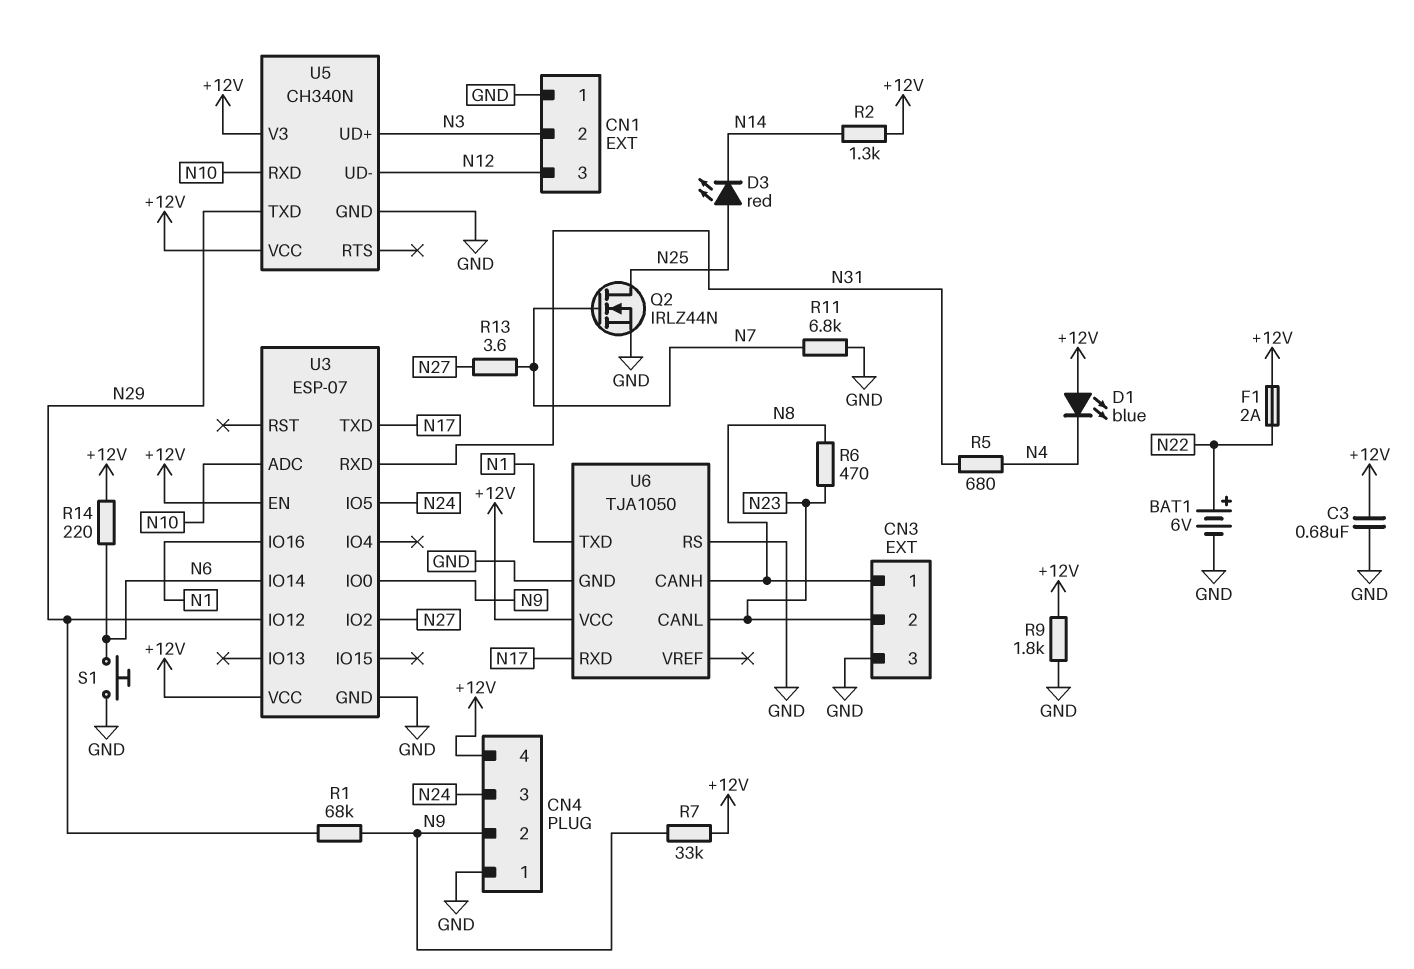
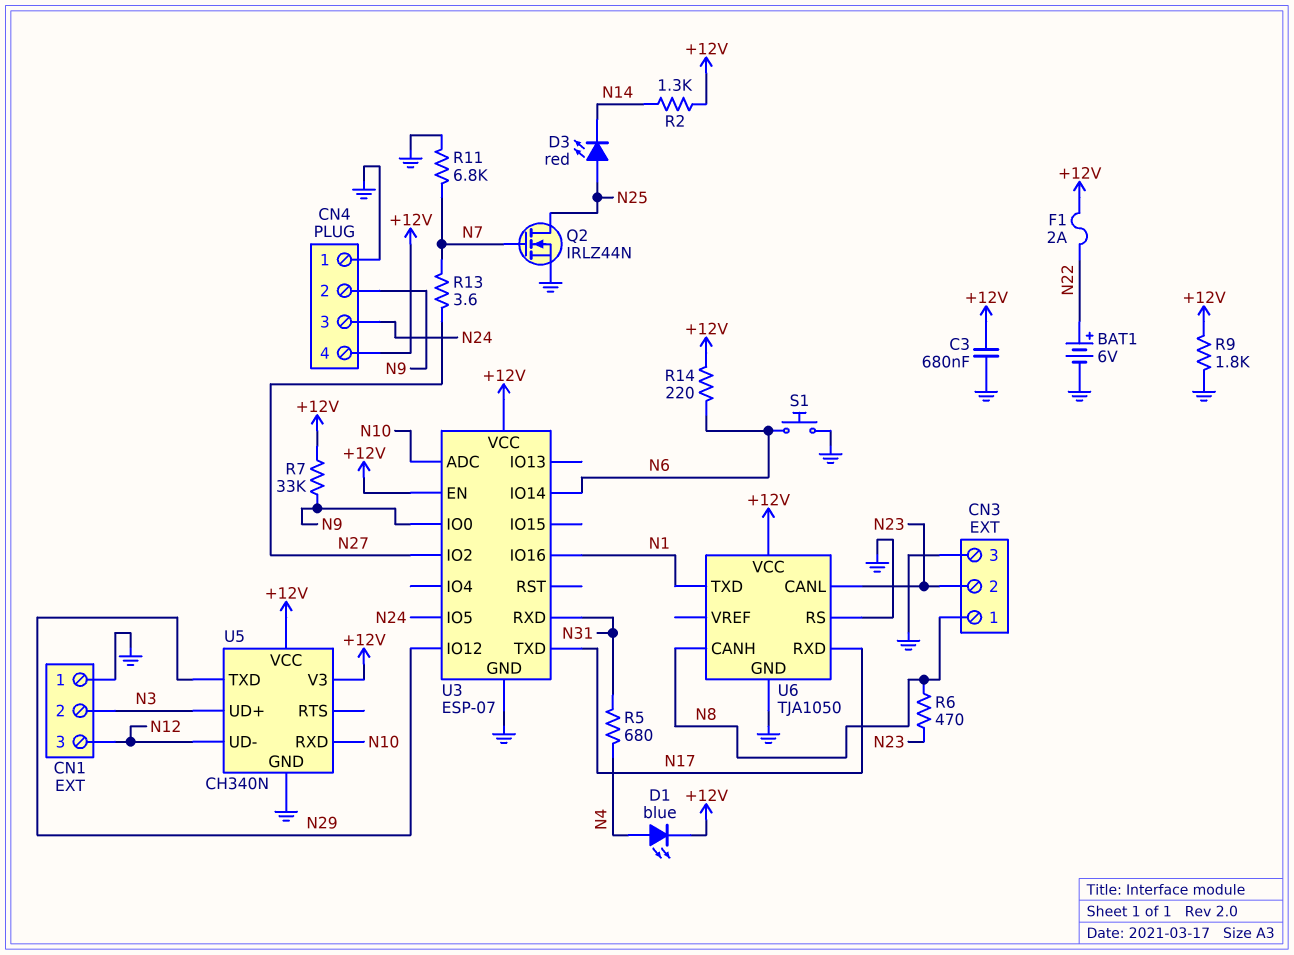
D1: LED blue (A +12V, K N4) -> LED blue (A N4, K +12V)
R1: 68k (N9, N29) -> none

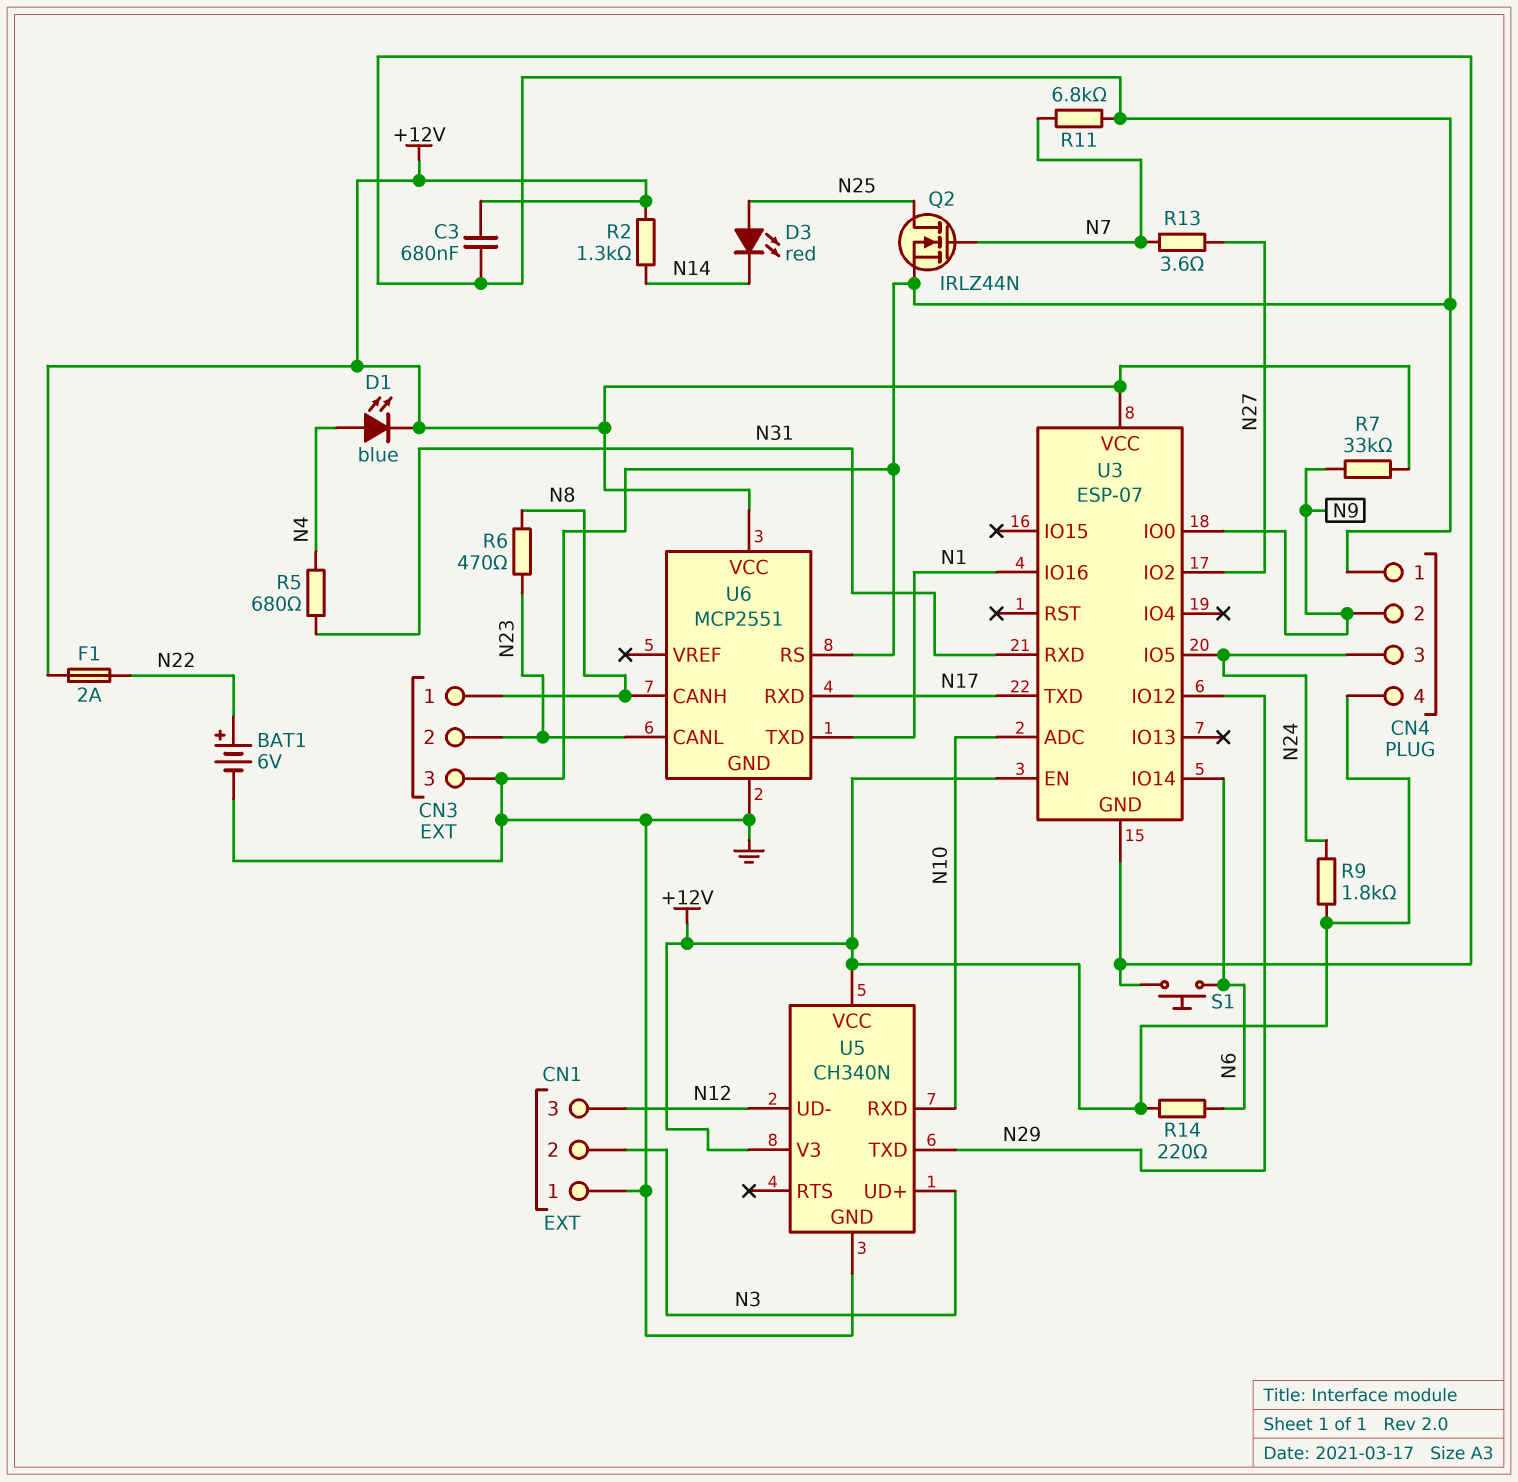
R9: 1.8k (+12V, GND) -> 1.8k (+12V, N24)
U6: TJA1050 -> MCP2551

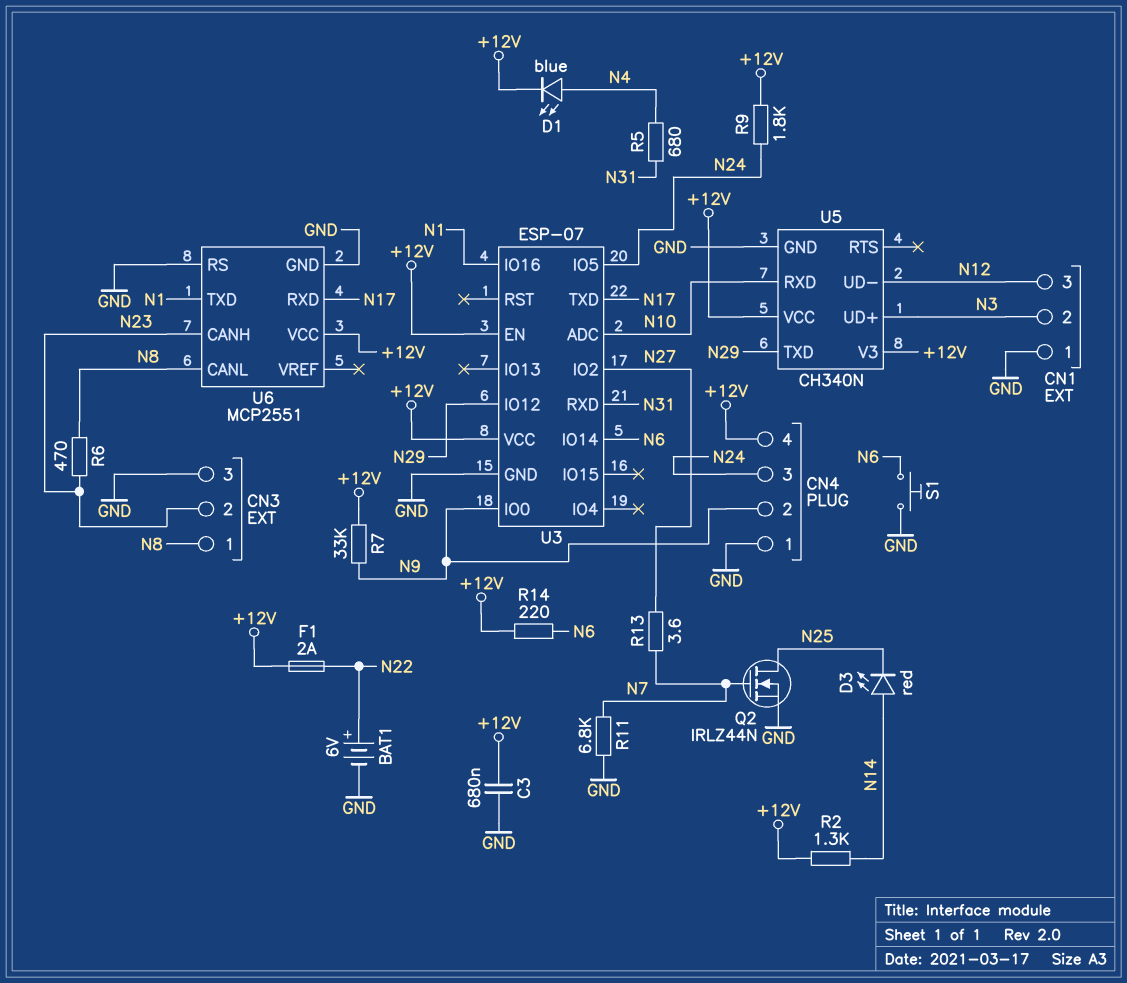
D3: LED red (A N25, K N14) -> LED red (A N14, K N25)
U6 pin CANH: N8 -> N23
U6 pin CANL: N23 -> N8

